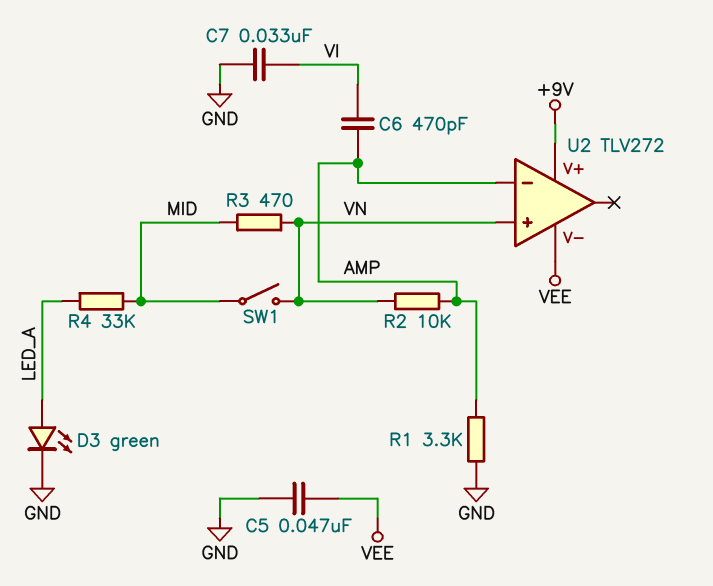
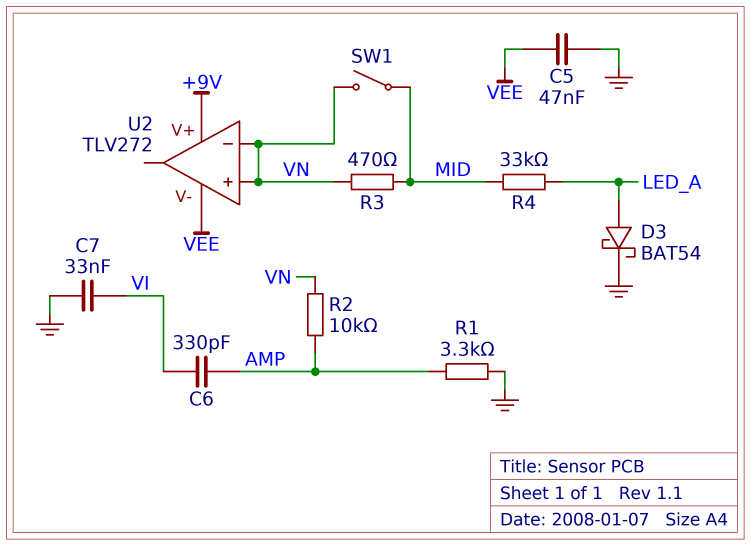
C6: 470pF (AMP, VI) -> 330pF (AMP, VI)
D3: LED green (A LED_A, K GND) -> schottky BAT54 (A LED_A, K GND)
U2 pin in-: AMP -> VN

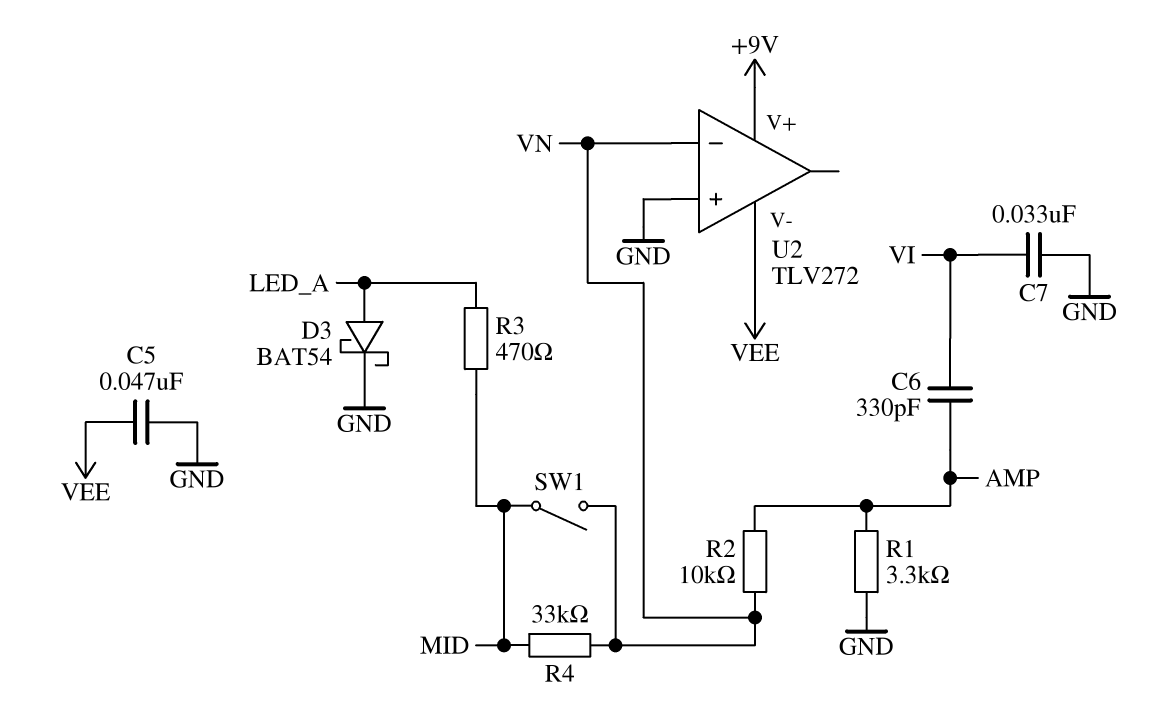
R3: 470 (MID, VN) -> 470 (LED_A, MID)
R4: 33k (LED_A, MID) -> 33k (MID, VN)
U2 pin in+: VN -> GND

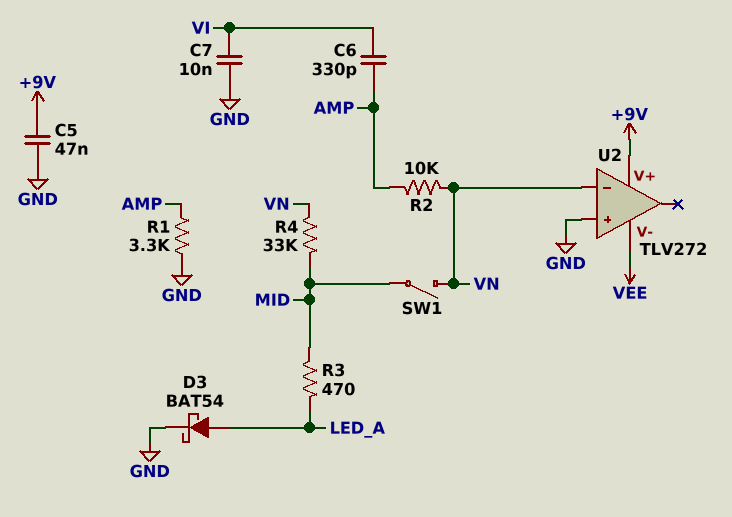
C5: 47nF (GND, VEE) -> 47nF (+9V, GND)
C7: 33nF (GND, VI) -> 10nF (GND, VI)

